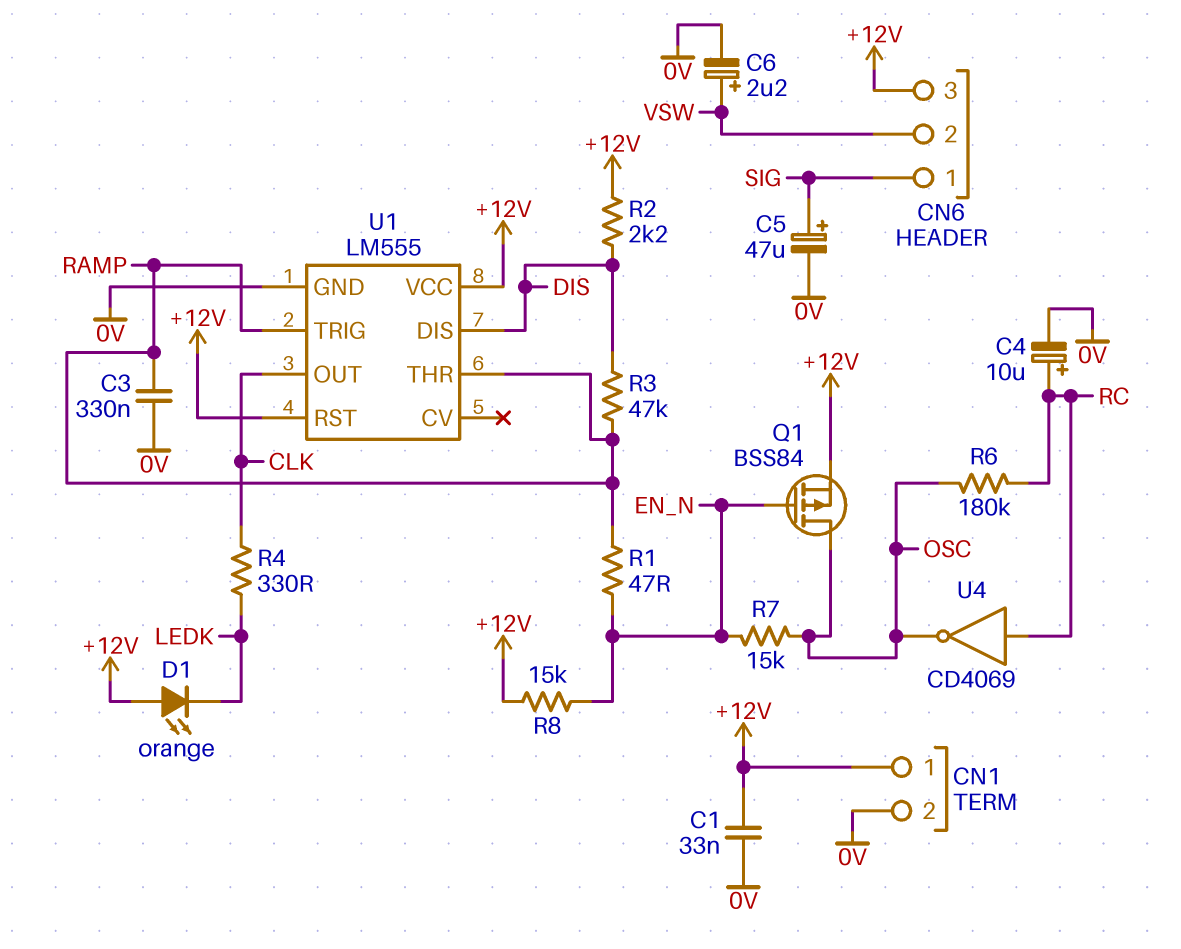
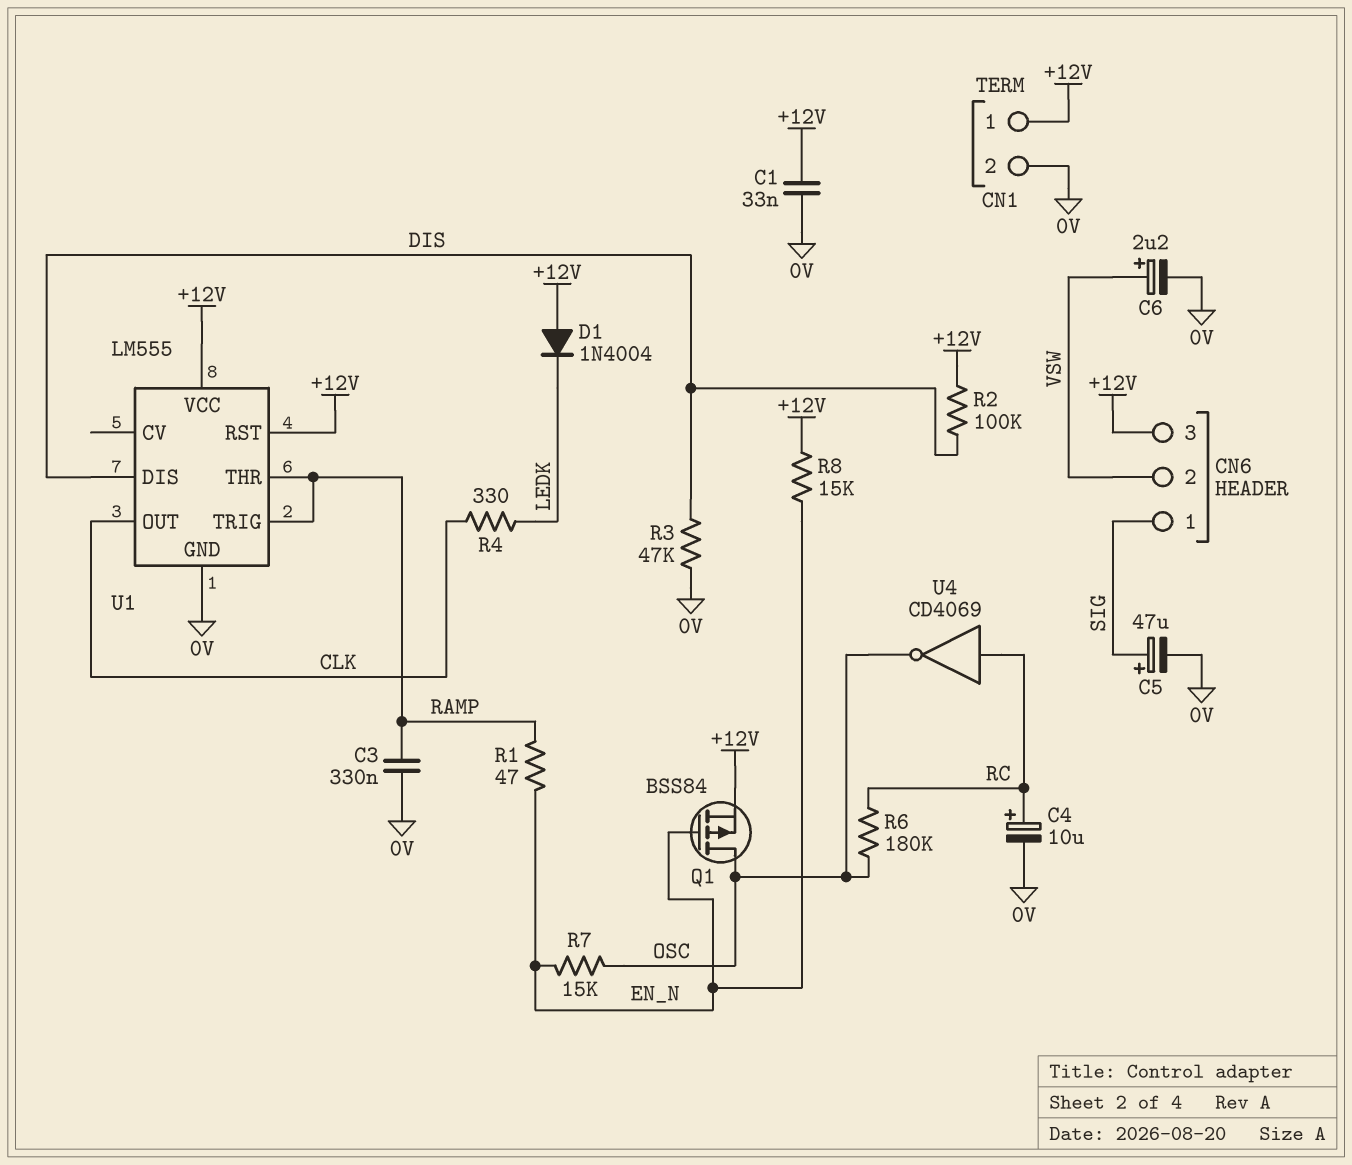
D1: LED orange (A +12V, K LEDK) -> diode 1N4004 (A +12V, K LEDK)
R2: 2.2k (+12V, DIS) -> 100k (+12V, DIS)
R3: 47k (DIS, RAMP) -> 47k (0V, DIS)

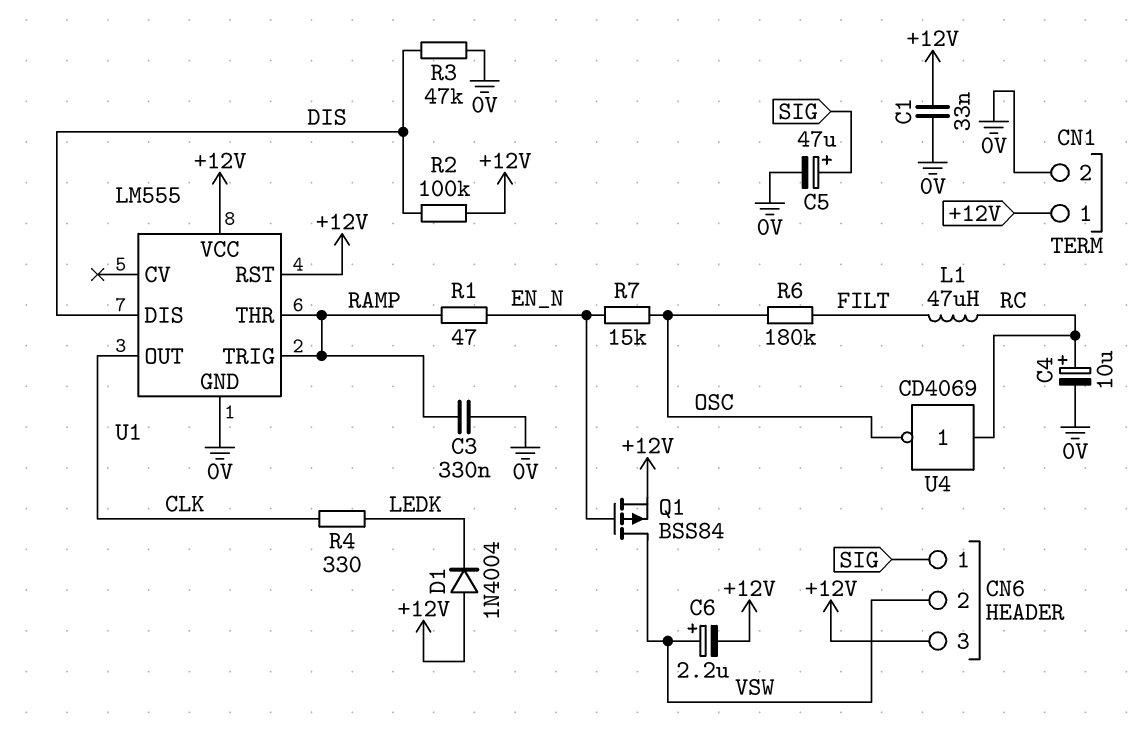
C6: 2.2uF (plus VSW, minus 0V) -> 2.2uF (plus VSW, minus +12V)
L1: none -> 47uH (FILT, RC)
Q1: PMOS BSS84 (G EN_N, D OSC, S +12V) -> PMOS BSS84 (G EN_N, D VSW, S +12V)
R6: 180k (OSC, RC) -> 180k (FILT, OSC)
R8: 15k (+12V, EN_N) -> none

